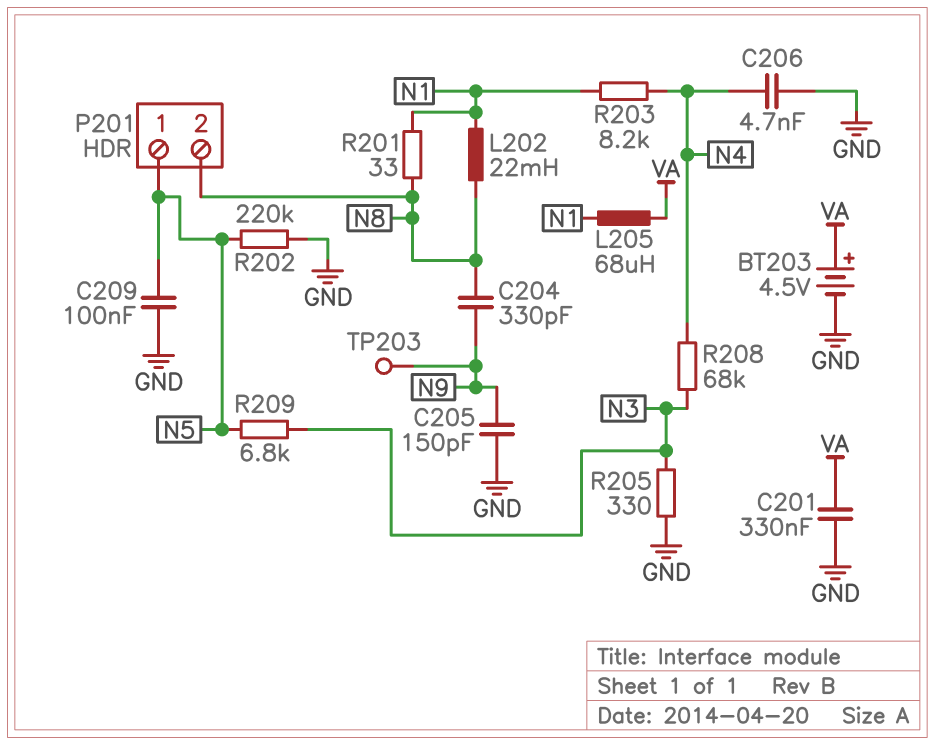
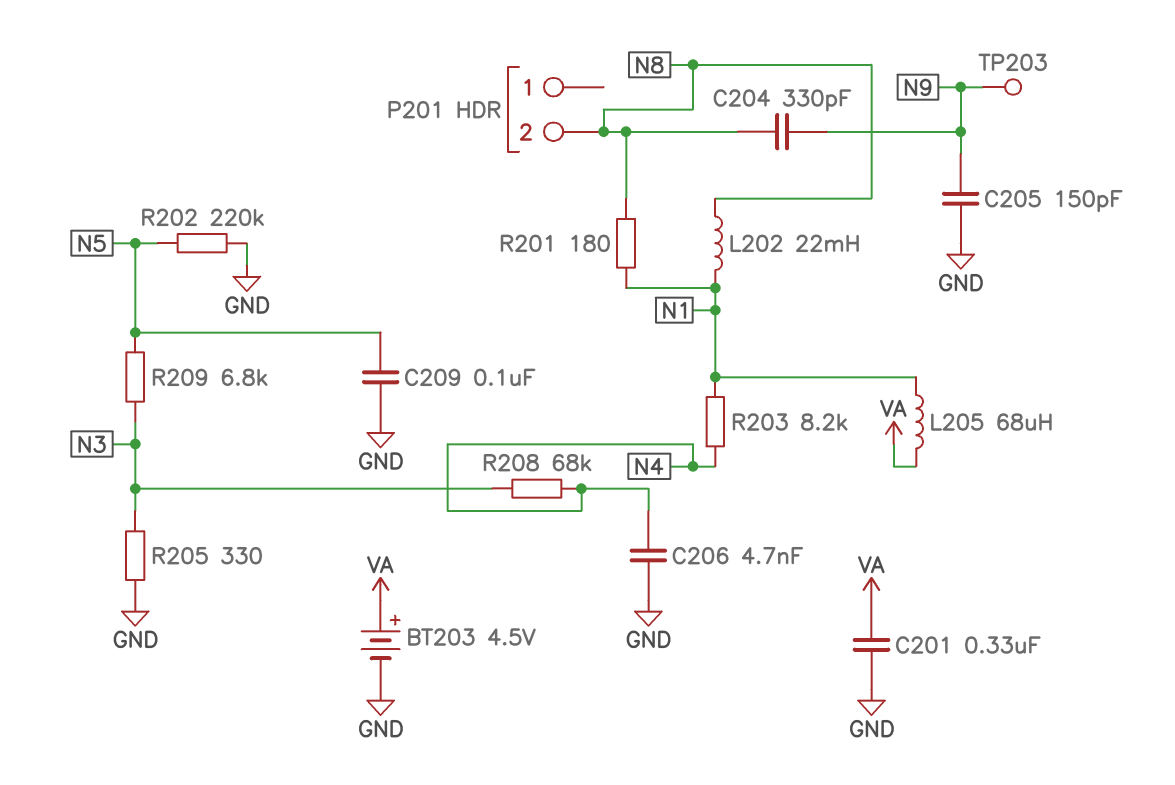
P201 pin 1: N5 -> none
R201: 33 (N1, N8) -> 180 (N1, N8)

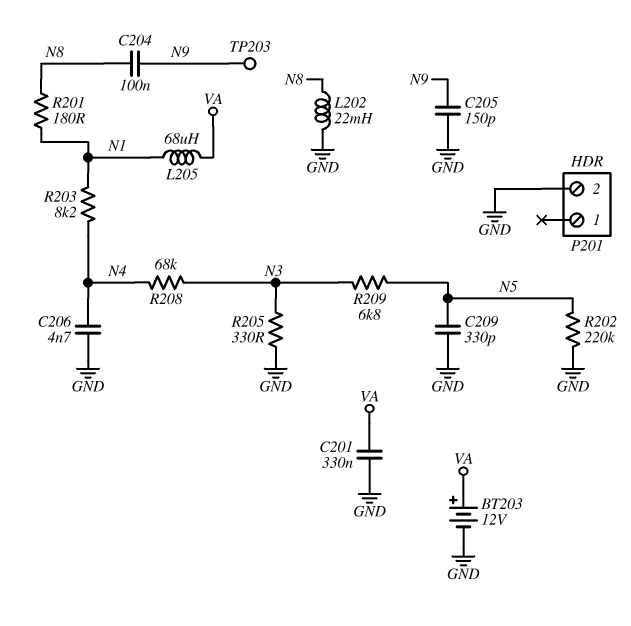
BT203: 4.5V (plus VA, minus GND) -> 12V (plus VA, minus GND)
C204: 330pF (N8, N9) -> 100nF (N8, N9)
C209: 100nF (GND, N5) -> 330pF (GND, N5)
L202: 22mH (N1, N8) -> 22mH (GND, N8)
P201 pin 2: N8 -> GND

